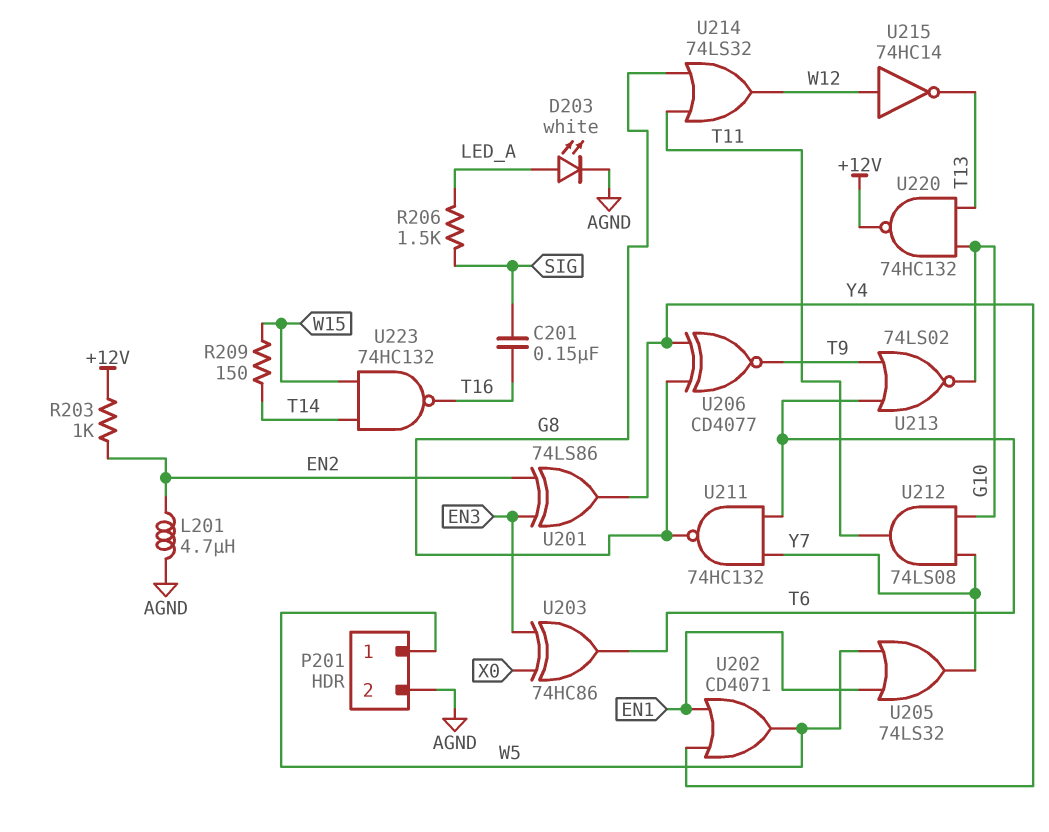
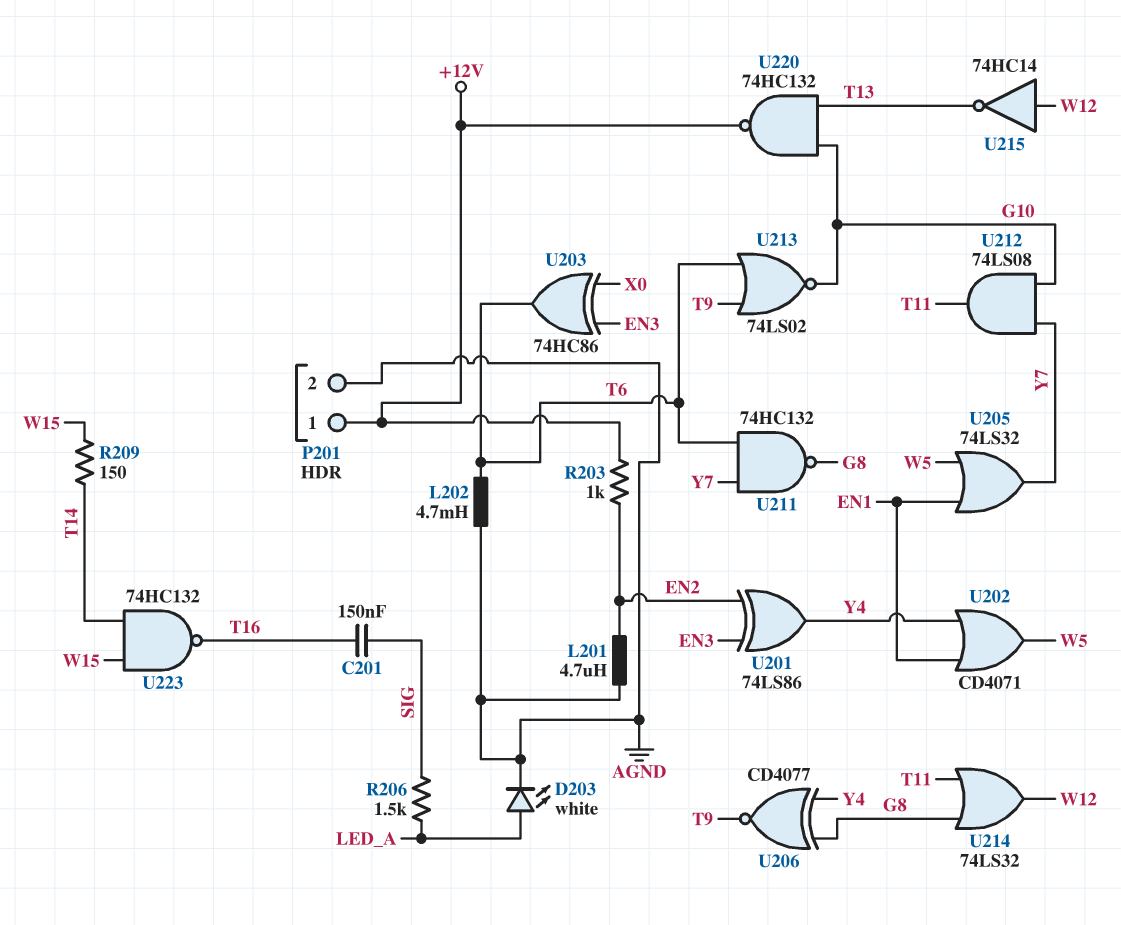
L202: none -> 4.7mH (AGND, T6)
P201 pin 1: W5 -> +12V

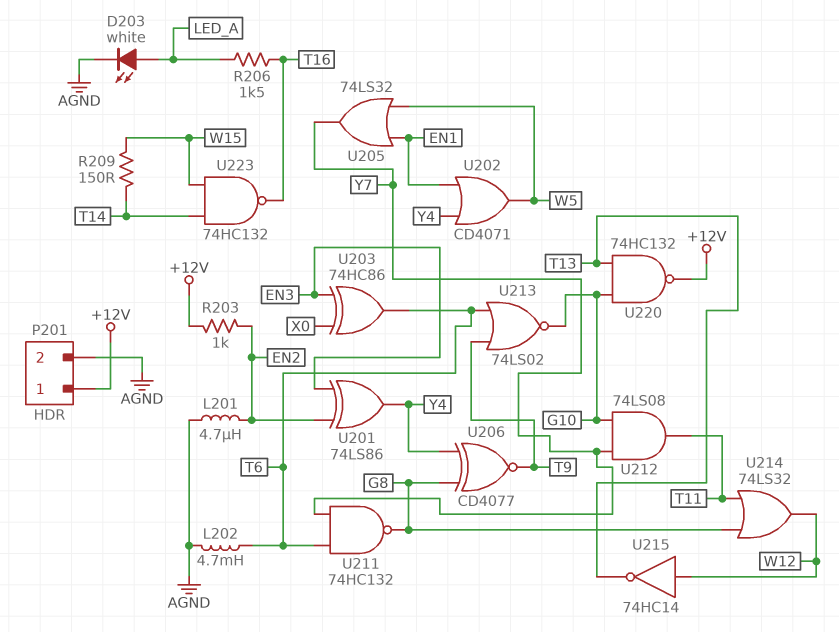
C201: 150nF (SIG, T16) -> none
R206: 1.5k (LED_A, SIG) -> 1.5k (LED_A, T16)

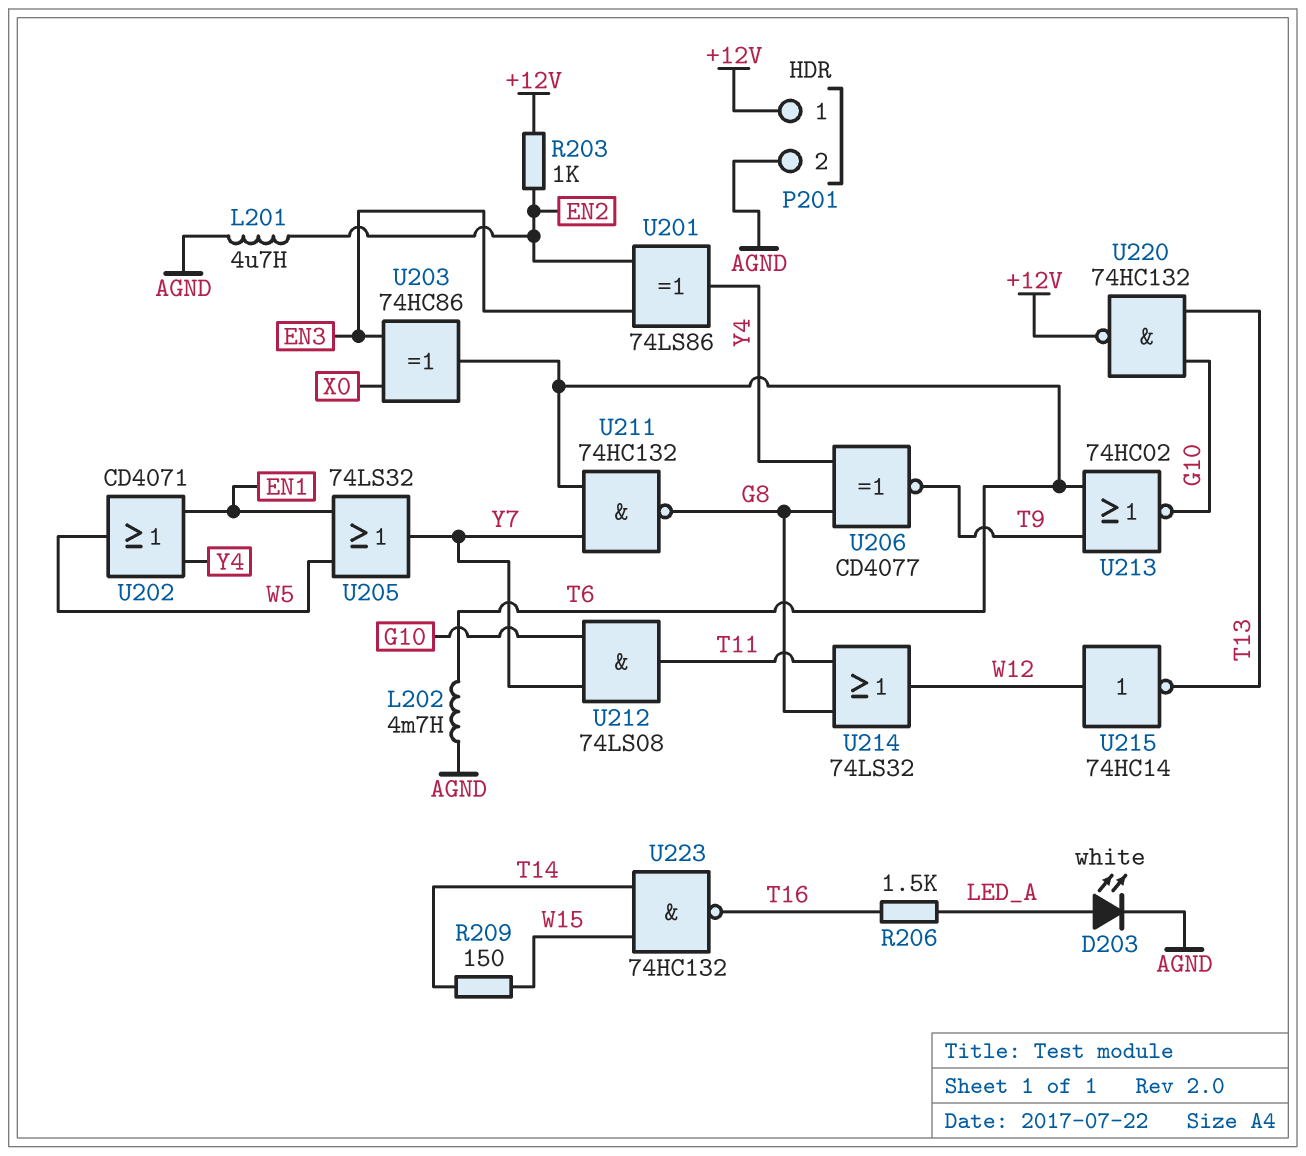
U213: NOR 74LS02 (in T6, in T9, out G10) -> NOR 74HC02 (in T6, in T9, out G10)

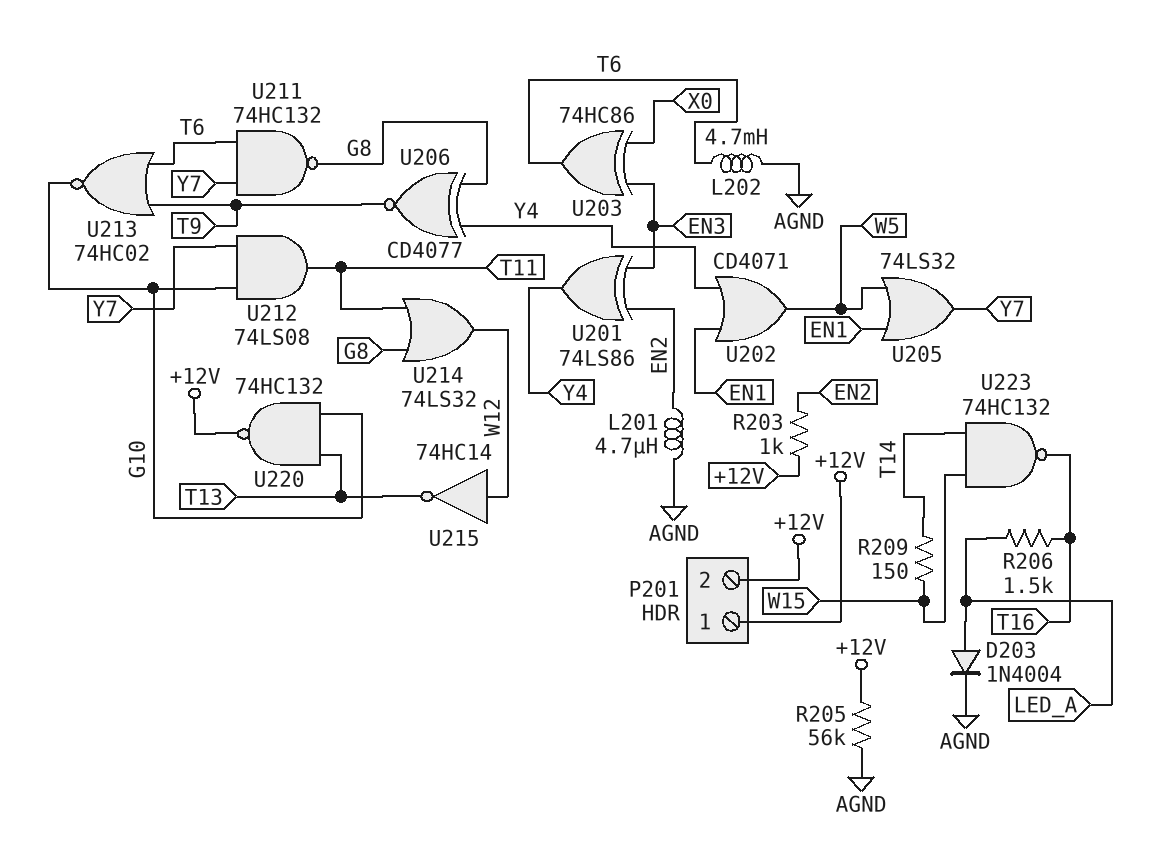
D203: LED white (A LED_A, K AGND) -> diode 1N4004 (A LED_A, K AGND)
P201 pin 2: AGND -> +12V
R205: none -> 56k (+12V, AGND)

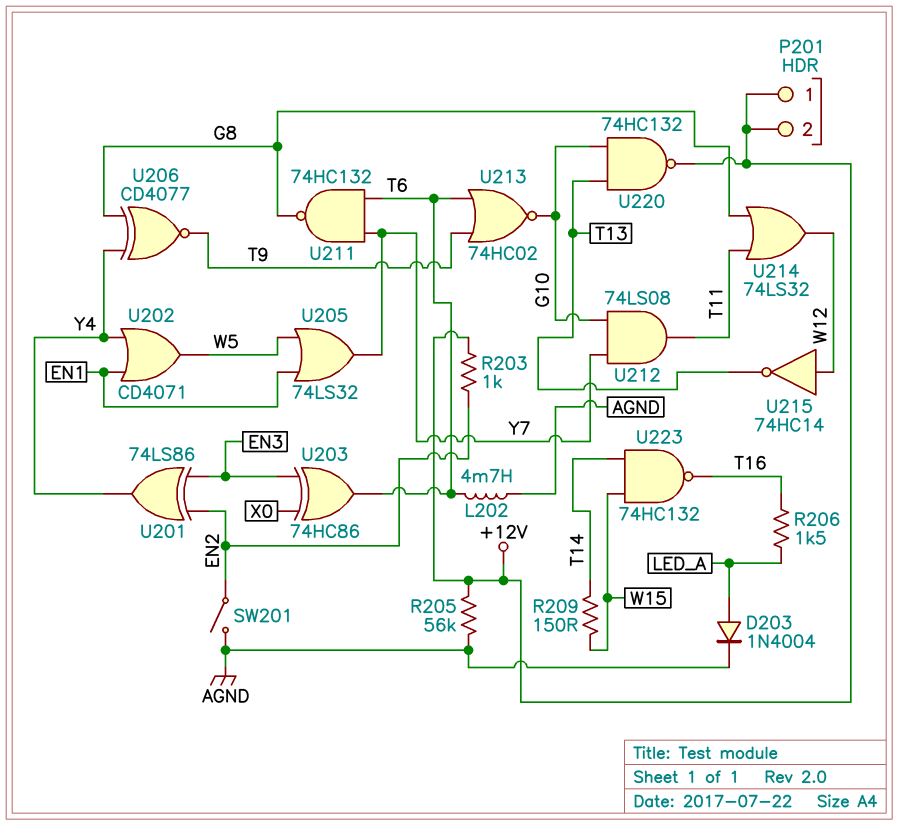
L201: 4.7uH (AGND, EN2) -> none
SW201: none -> switch (AGND, EN2)

